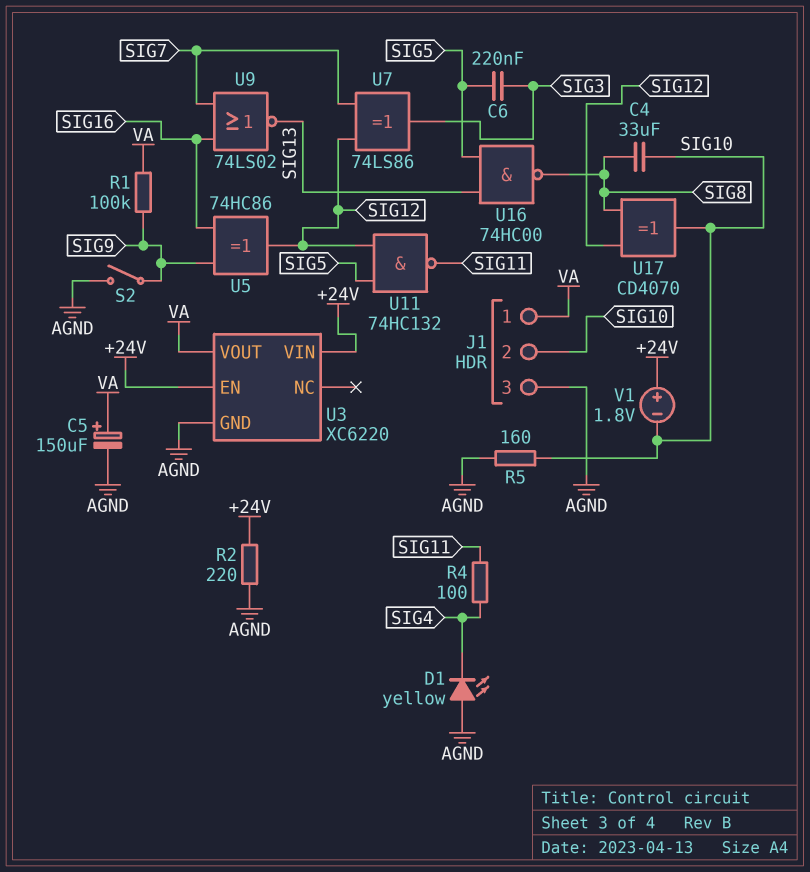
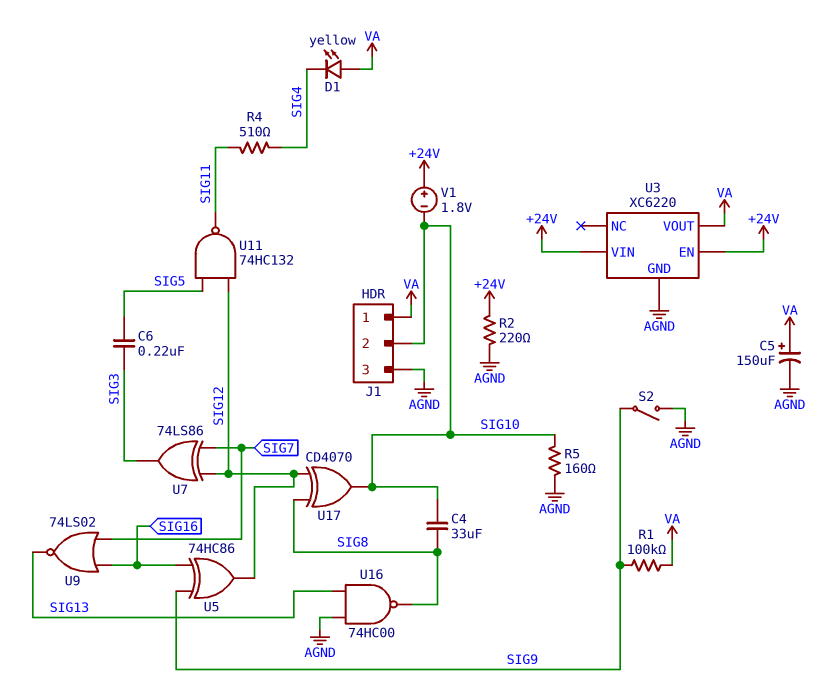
D1: LED yellow (A AGND, K SIG4) -> LED yellow (A VA, K SIG4)
R4: 100 (SIG4, SIG11) -> 510 (SIG4, SIG11)
U16: NAND 74HC00 (in SIG5, in SIG13, out SIG8) -> NAND 74HC00 (in AGND, in SIG13, out SIG8)

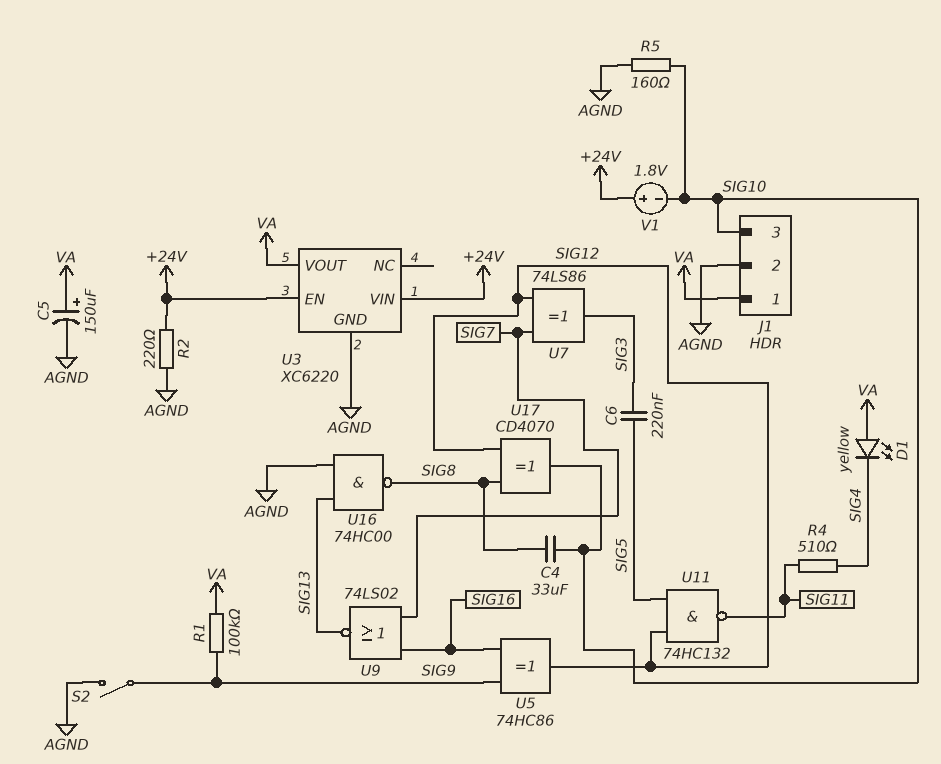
J1 pin 2: SIG10 -> AGND
J1 pin 3: AGND -> SIG10

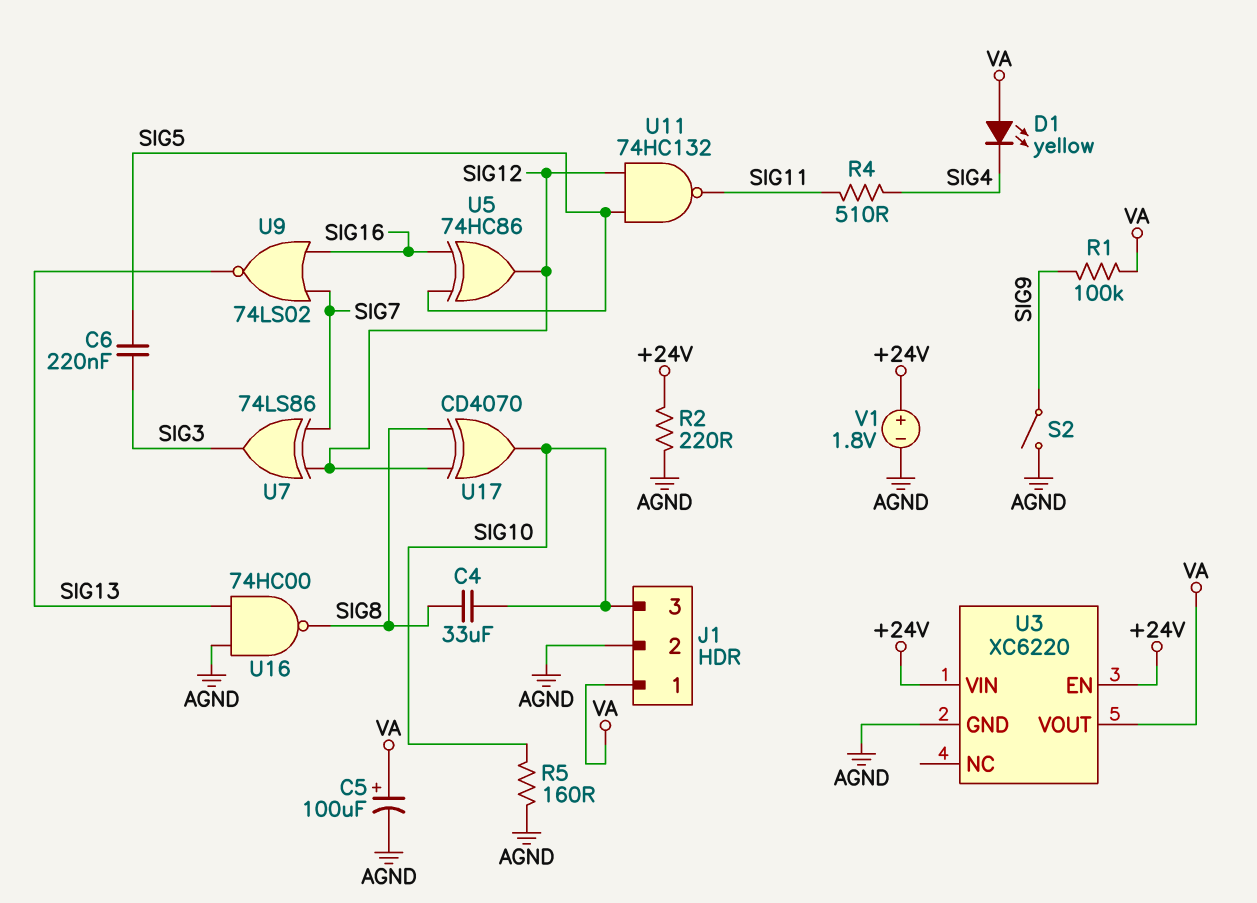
C5: 150uF (plus VA, minus AGND) -> 100uF (plus VA, minus AGND)
U5: XOR 74HC86 (in SIG9, in SIG16, out SIG12) -> XOR 74HC86 (in SIG5, in SIG16, out SIG12)
V1: 1.8V (plus +24V, minus SIG10) -> 1.8V (plus +24V, minus AGND)

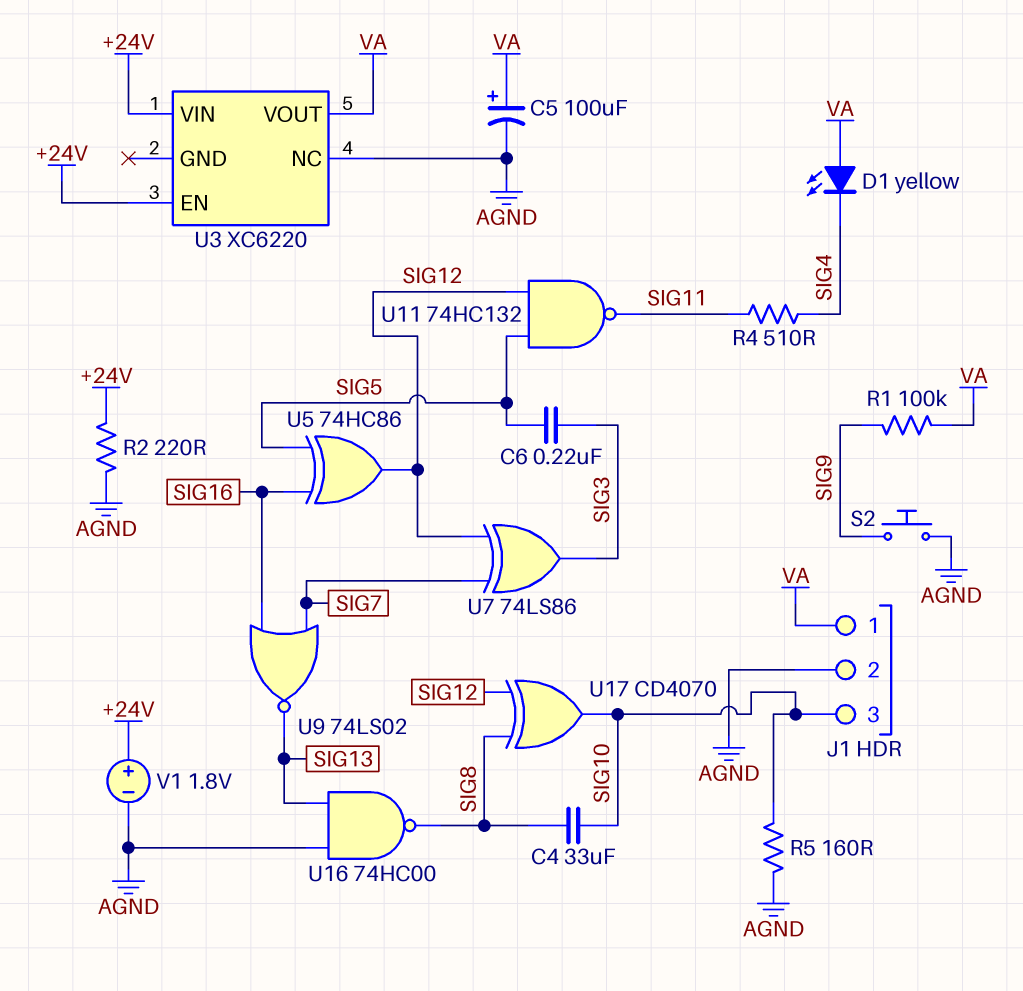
S2: switch (AGND, SIG9) -> button (AGND, SIG9)
U3 pin GND: AGND -> none
U3 pin NC: none -> AGND

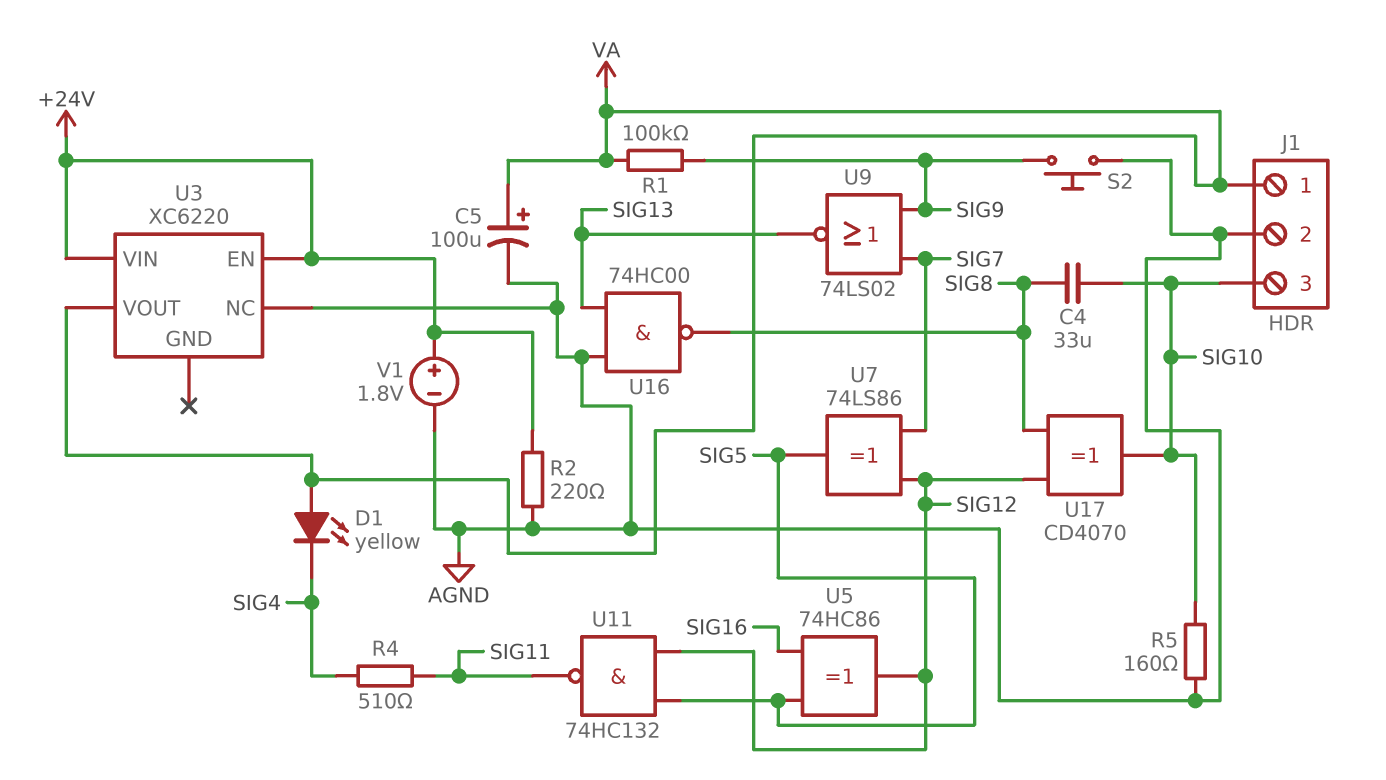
C6: 220nF (SIG3, SIG5) -> none
U7: XOR 74LS86 (in SIG7, in SIG12, out SIG3) -> XOR 74LS86 (in SIG7, in SIG12, out SIG5)
U9: NOR 74LS02 (in SIG7, in SIG16, out SIG13) -> NOR 74LS02 (in SIG7, in SIG9, out SIG13)

